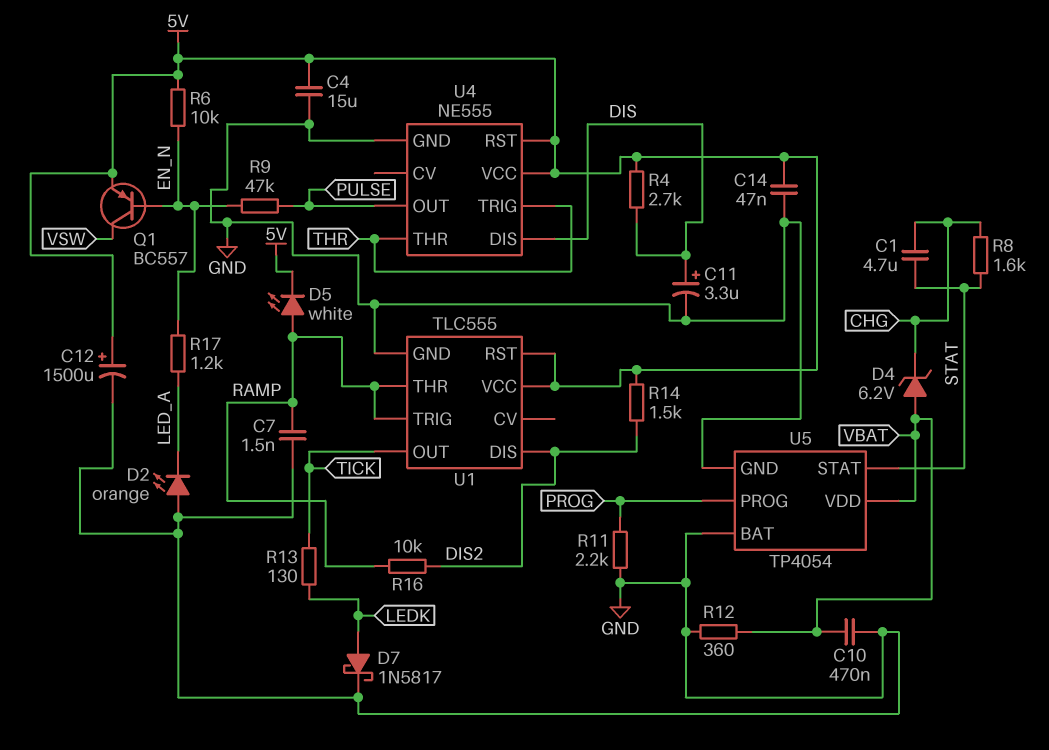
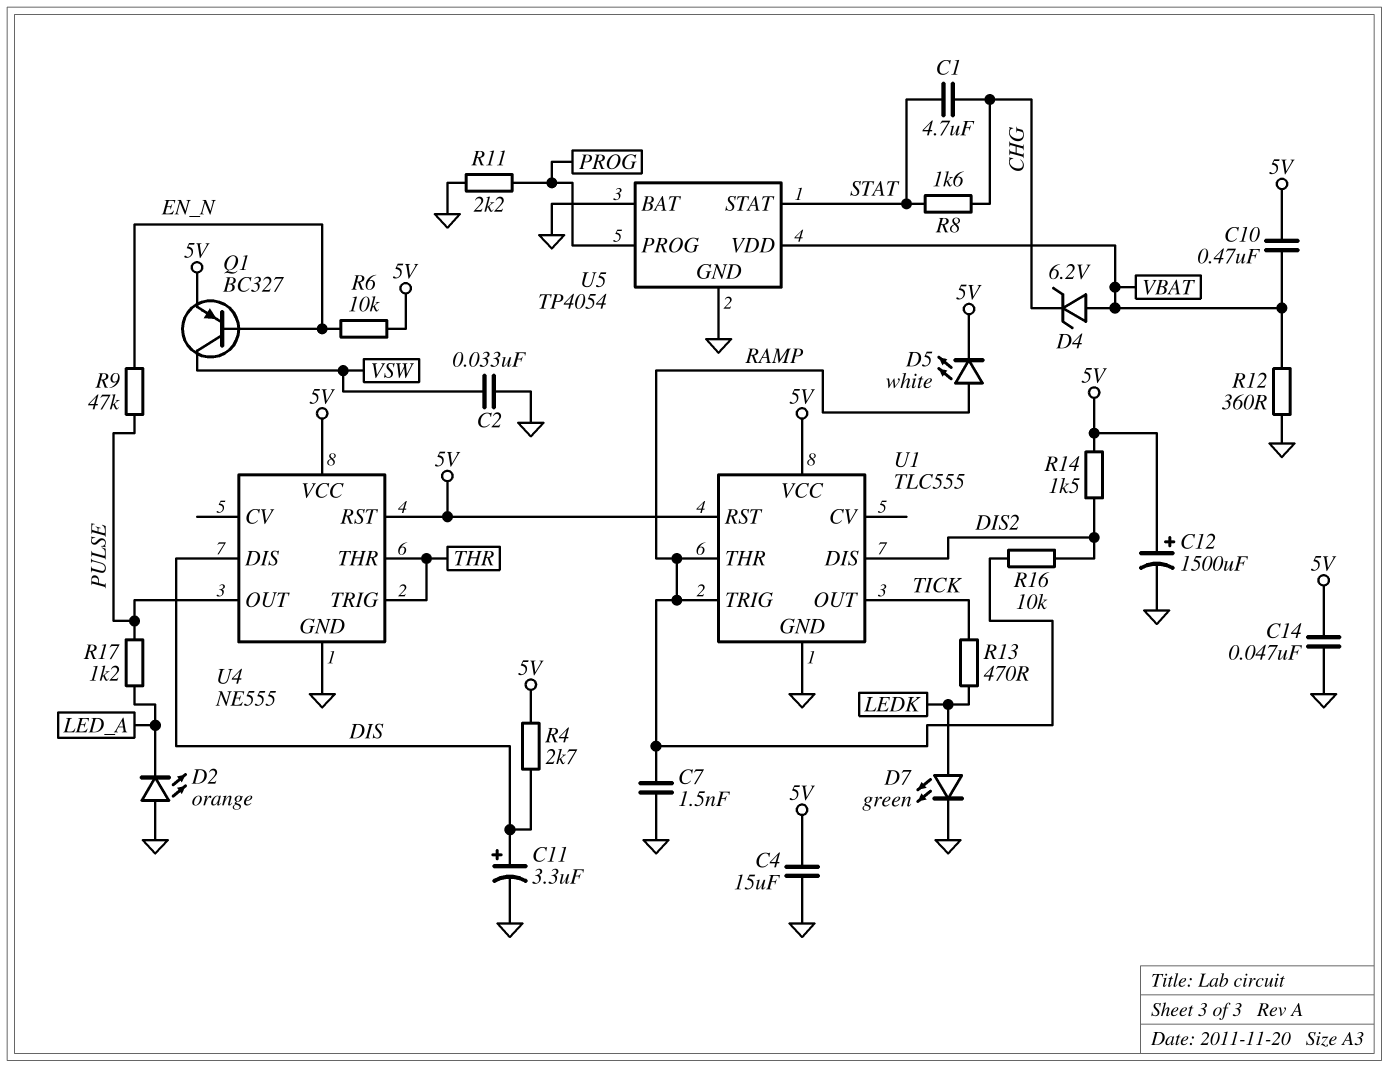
C2: none -> 33nF (GND, VSW)
C10: 470nF (GND, VBAT) -> 470nF (5V, VBAT)
D7: schottky 1N5817 (A LEDK, K GND) -> LED green (A LEDK, K GND)
Q1: PNP BC557 (B EN_N, C VSW, E 5V) -> PNP BC327 (B EN_N, C VSW, E 5V)
R13: 130 (LEDK, TICK) -> 470 (LEDK, TICK)
R17: 1.2k (EN_N, LED_A) -> 1.2k (LED_A, PULSE)

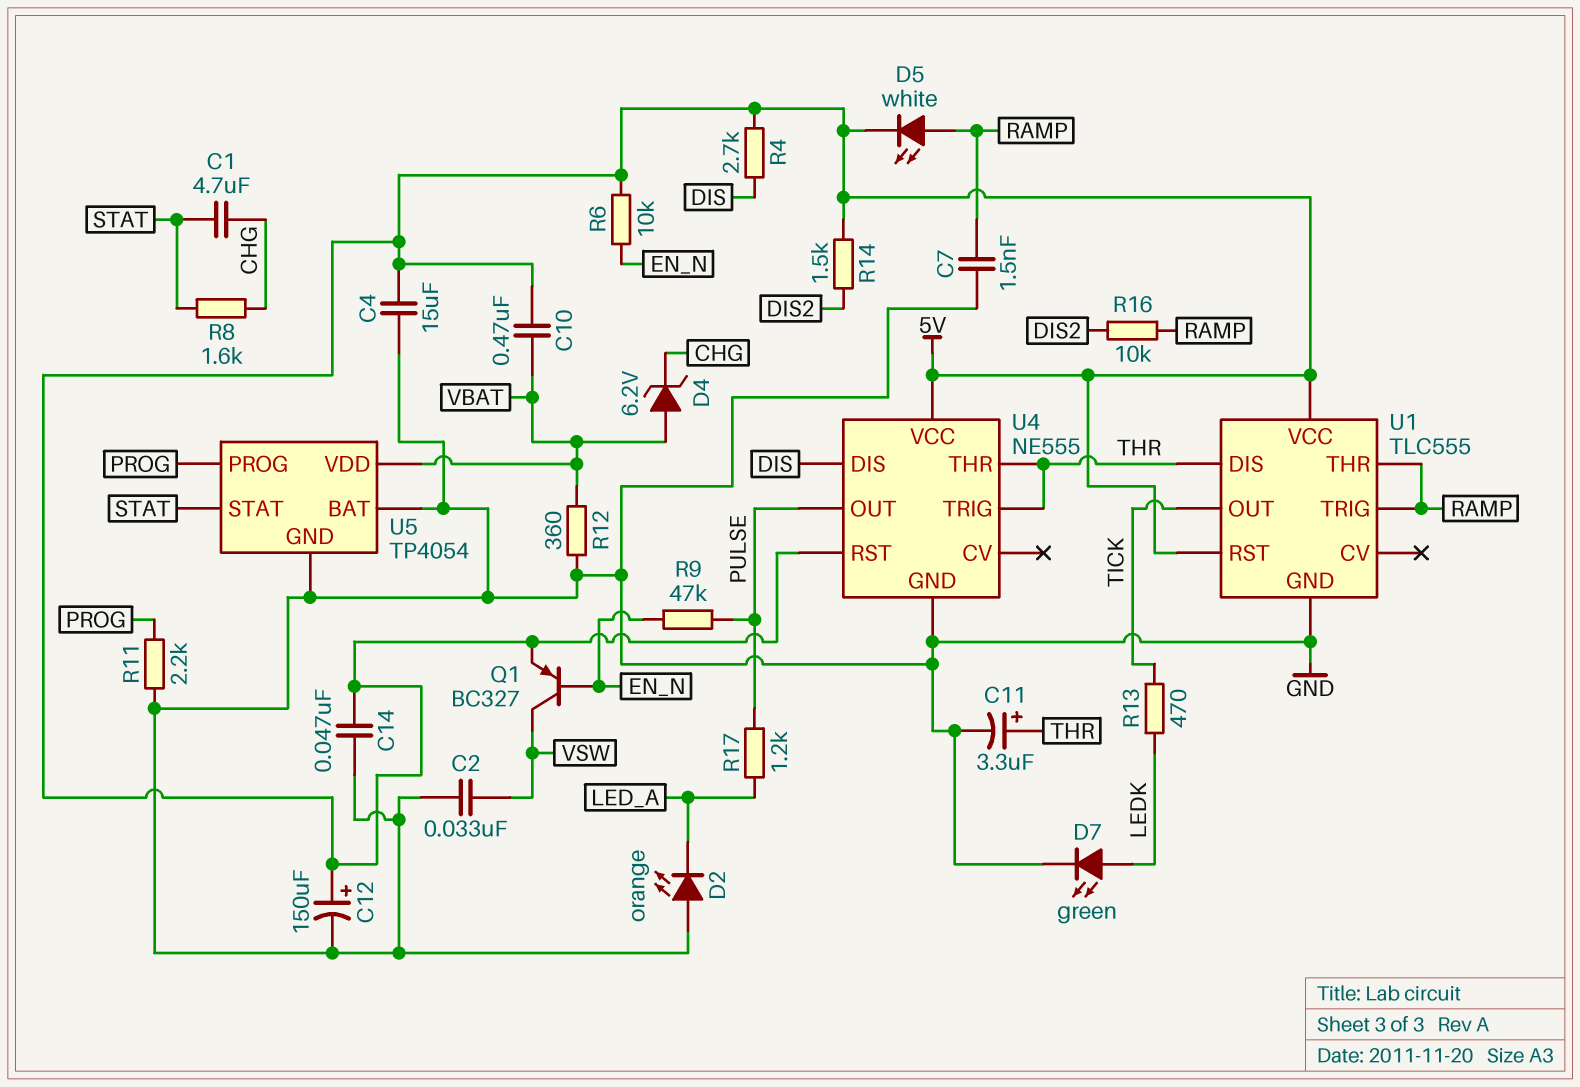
C11: 3.3uF (plus DIS, minus GND) -> 3.3uF (plus THR, minus GND)
C12: 1500uF (plus 5V, minus GND) -> 150uF (plus 5V, minus GND)
U1 pin DIS: DIS2 -> THR

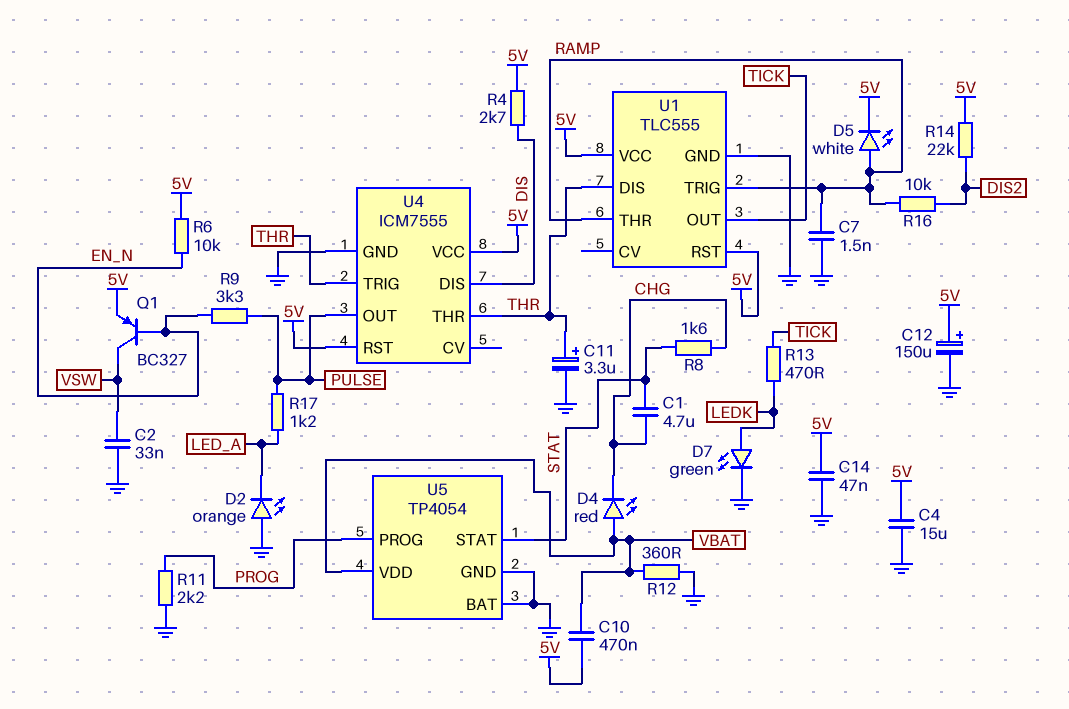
D4: zener 6.2V (A VBAT, K CHG) -> LED red (A VBAT, K CHG)
R9: 47k (EN_N, PULSE) -> 3.3k (EN_N, PULSE)
R14: 1.5k (5V, DIS2) -> 22k (5V, DIS2)
U4: NE555 -> ICM7555

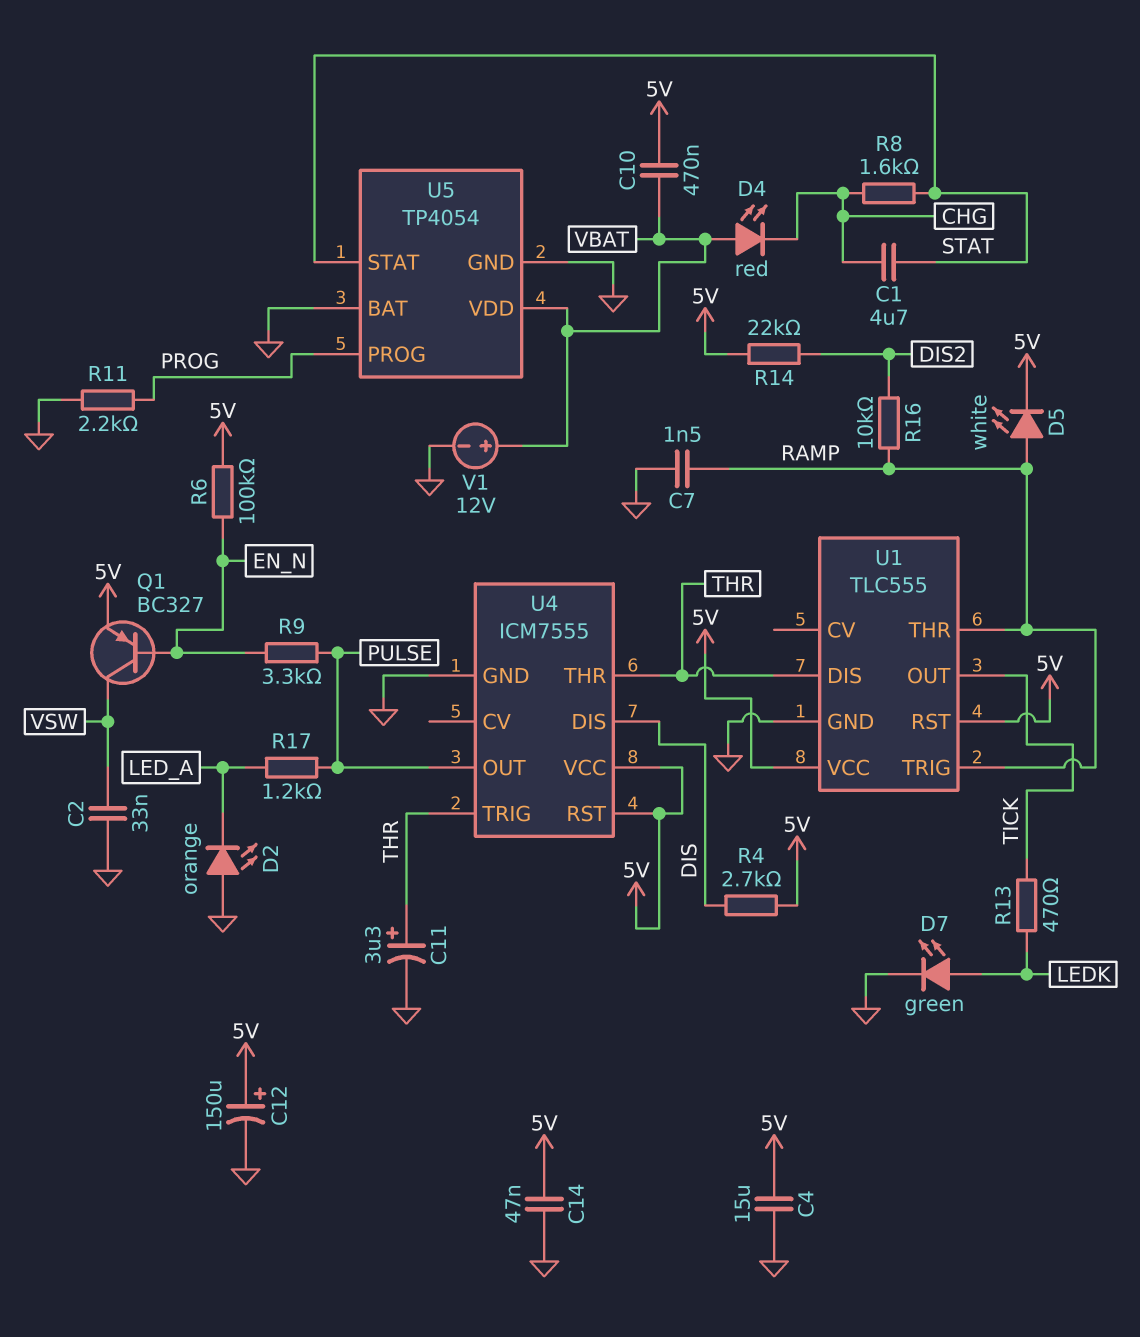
R6: 10k (5V, EN_N) -> 100k (5V, EN_N)
R12: 360 (GND, VBAT) -> none
V1: none -> 12V (plus VBAT, minus GND)

